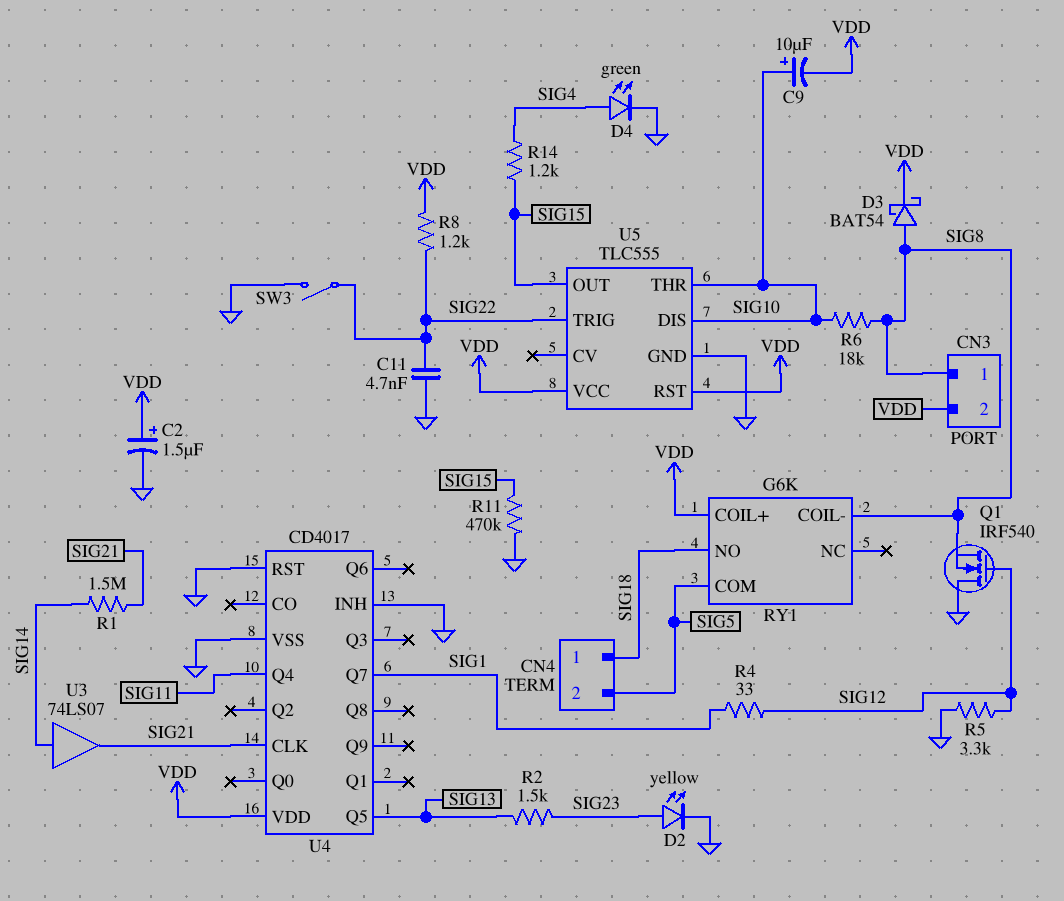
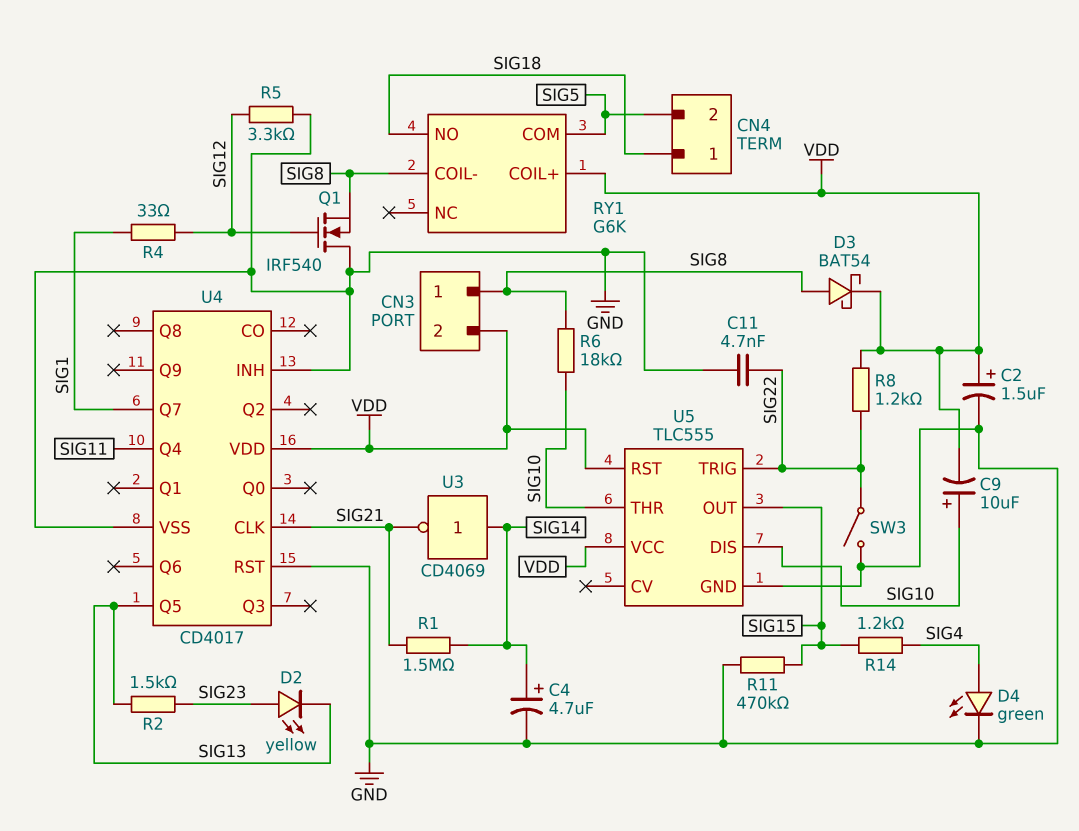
C4: none -> 4.7uF (plus SIG14, minus GND)
D2: LED yellow (A SIG23, K GND) -> LED yellow (A SIG23, K SIG13)
U3: buffer 74LS07 (in SIG14, out SIG21) -> NOT CD4069 (in SIG14, out SIG21)

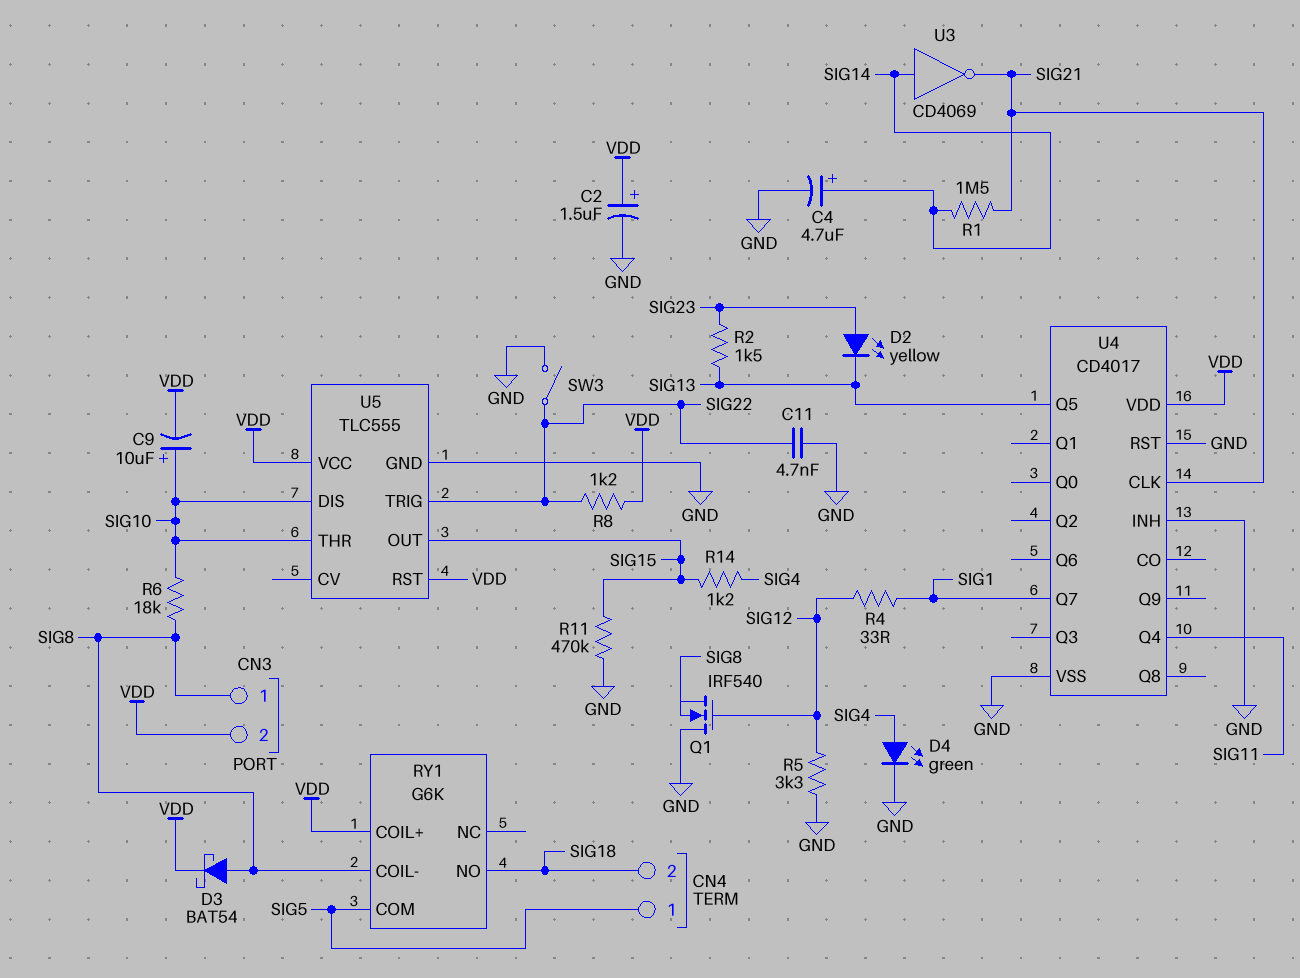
CN4 pin 1: SIG18 -> SIG5
CN4 pin 2: SIG5 -> SIG18

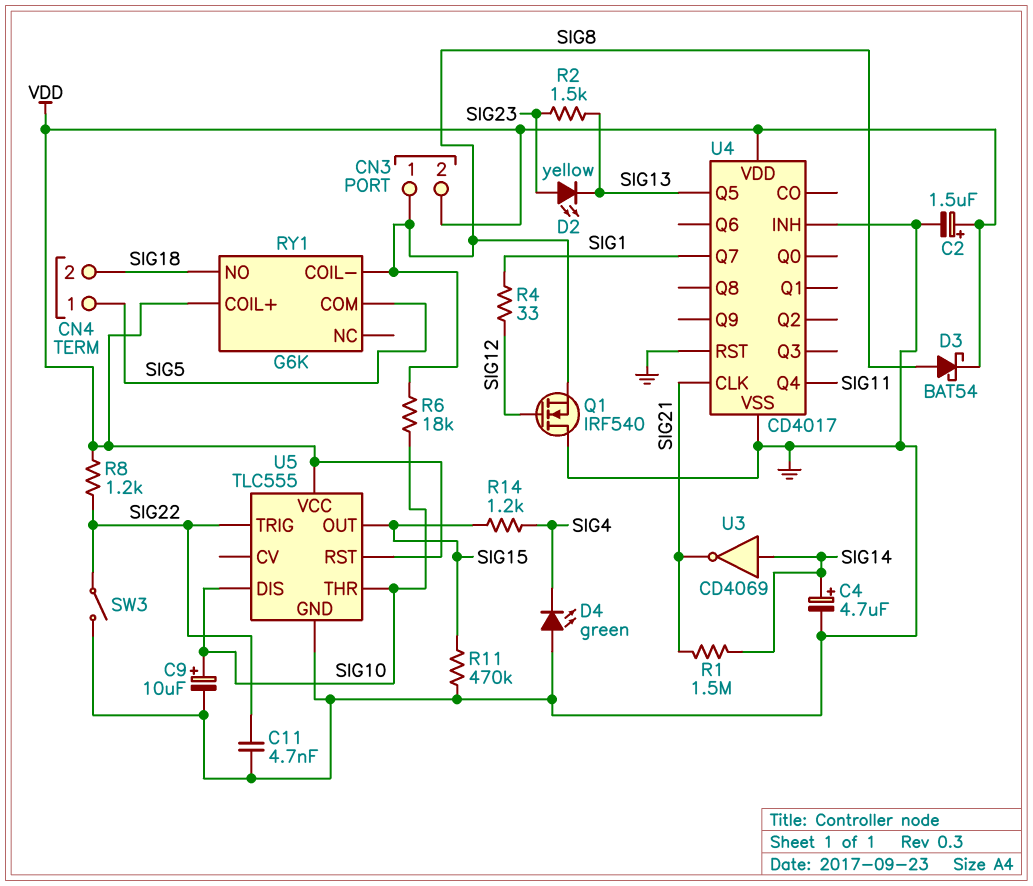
C9: 10uF (plus SIG10, minus VDD) -> 10uF (plus SIG10, minus GND)
D4: LED green (A SIG4, K GND) -> LED green (A GND, K SIG4)
R5: 3.3k (GND, SIG12) -> none

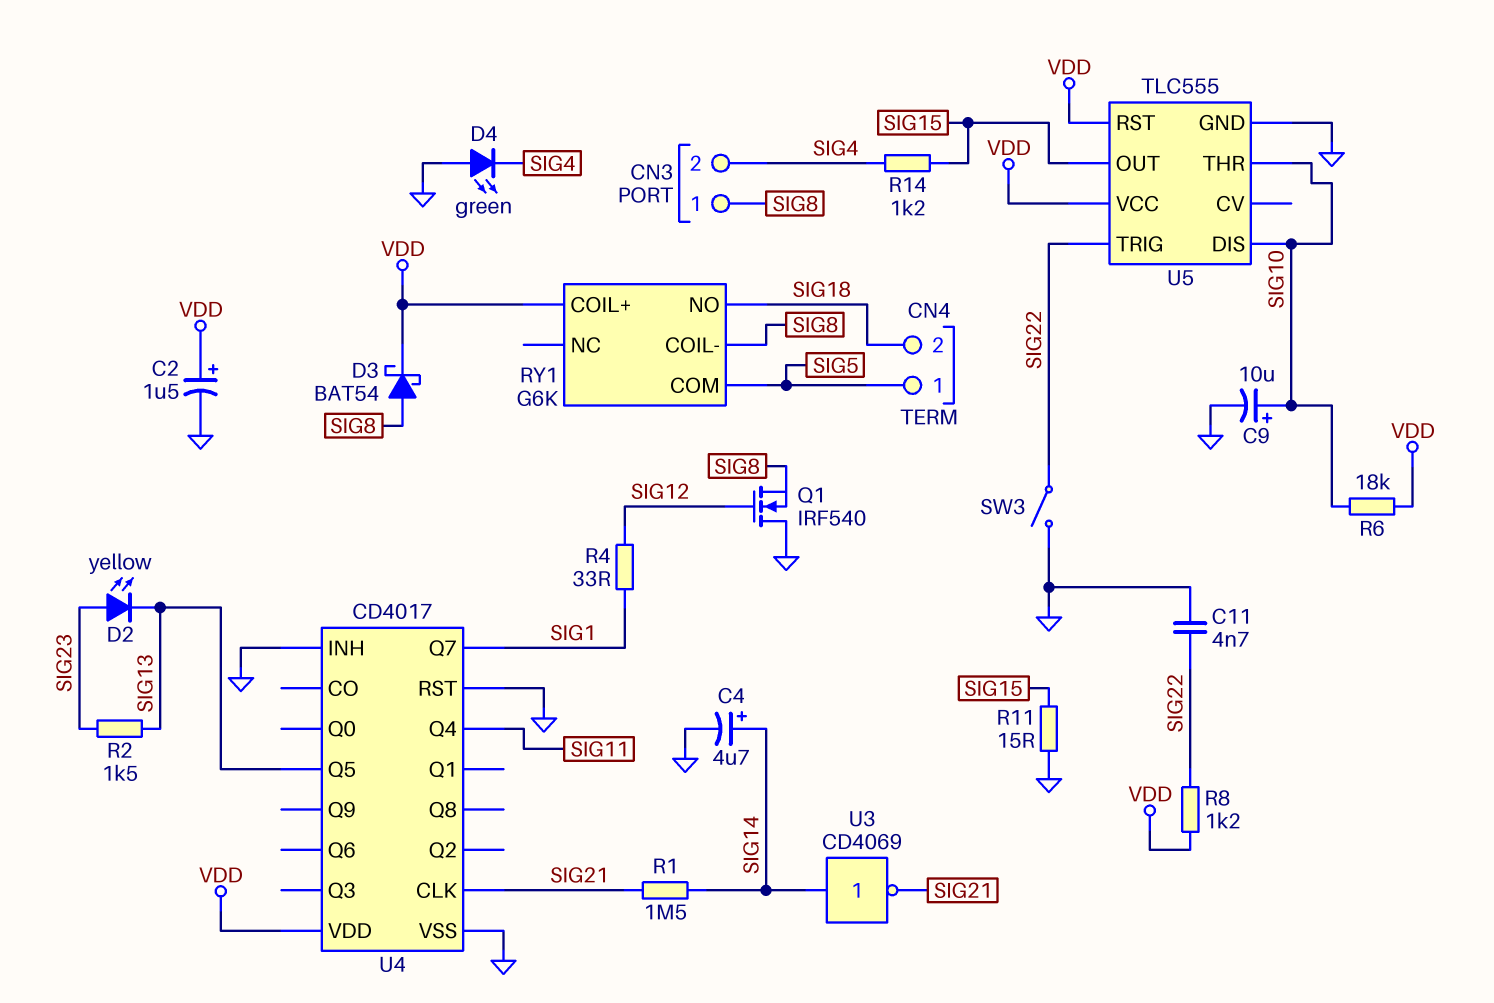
CN3 pin 2: VDD -> SIG4
R6: 18k (SIG8, SIG10) -> 18k (SIG10, VDD)
R11: 470k (GND, SIG15) -> 15 (GND, SIG15)

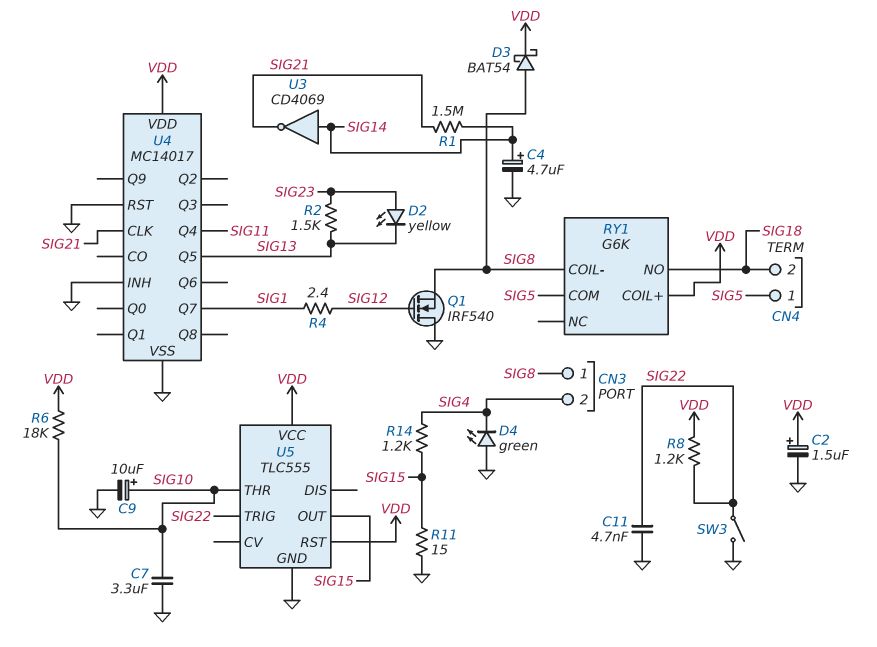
C7: none -> 3.3uF (GND, SIG10)
R4: 33 (SIG1, SIG12) -> 2.4 (SIG1, SIG12)
U4: CD4017 -> MC14017
U5 pin DIS: SIG10 -> none

